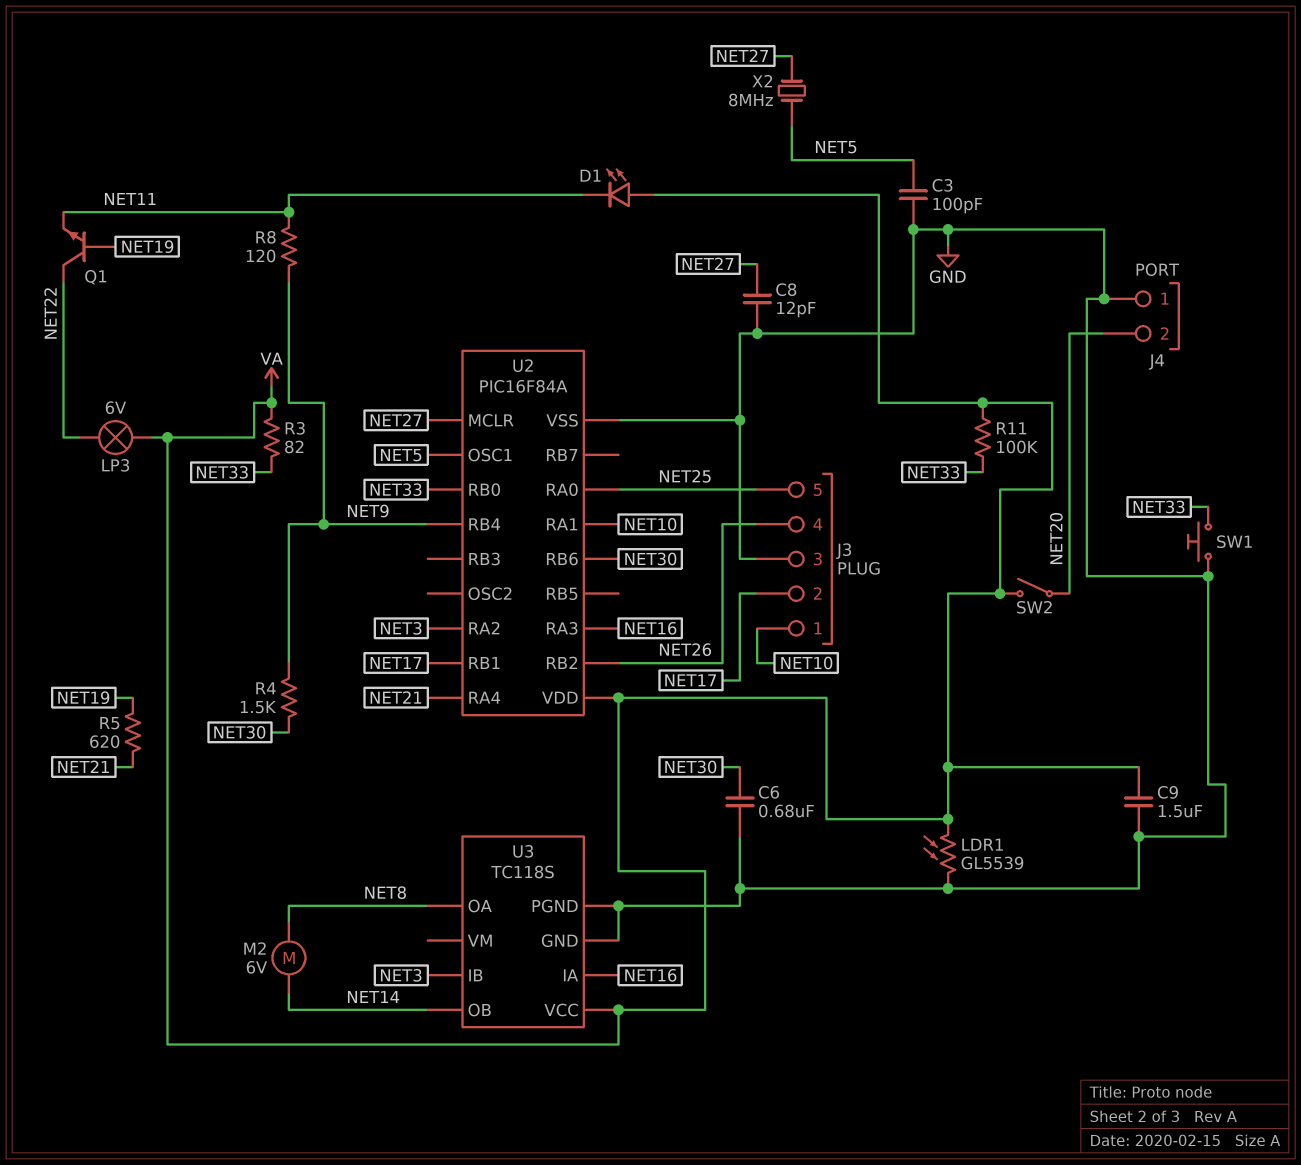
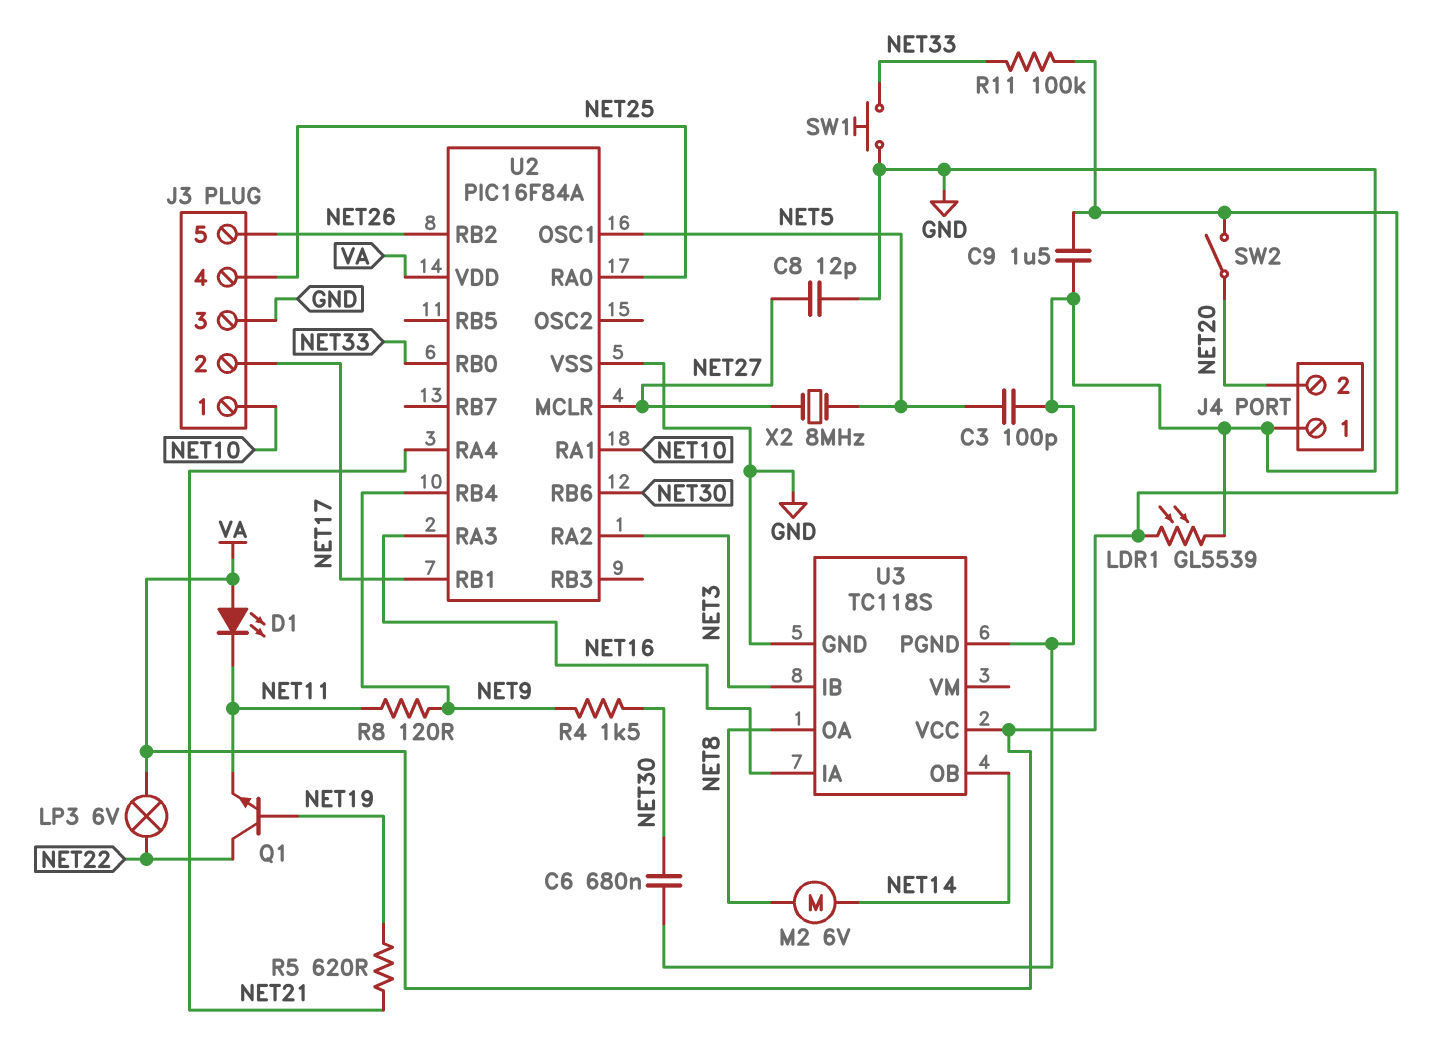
J3 pin 4: NET26 -> NET25
J3 pin 5: NET25 -> NET26
R3: 82 (NET33, VA) -> none

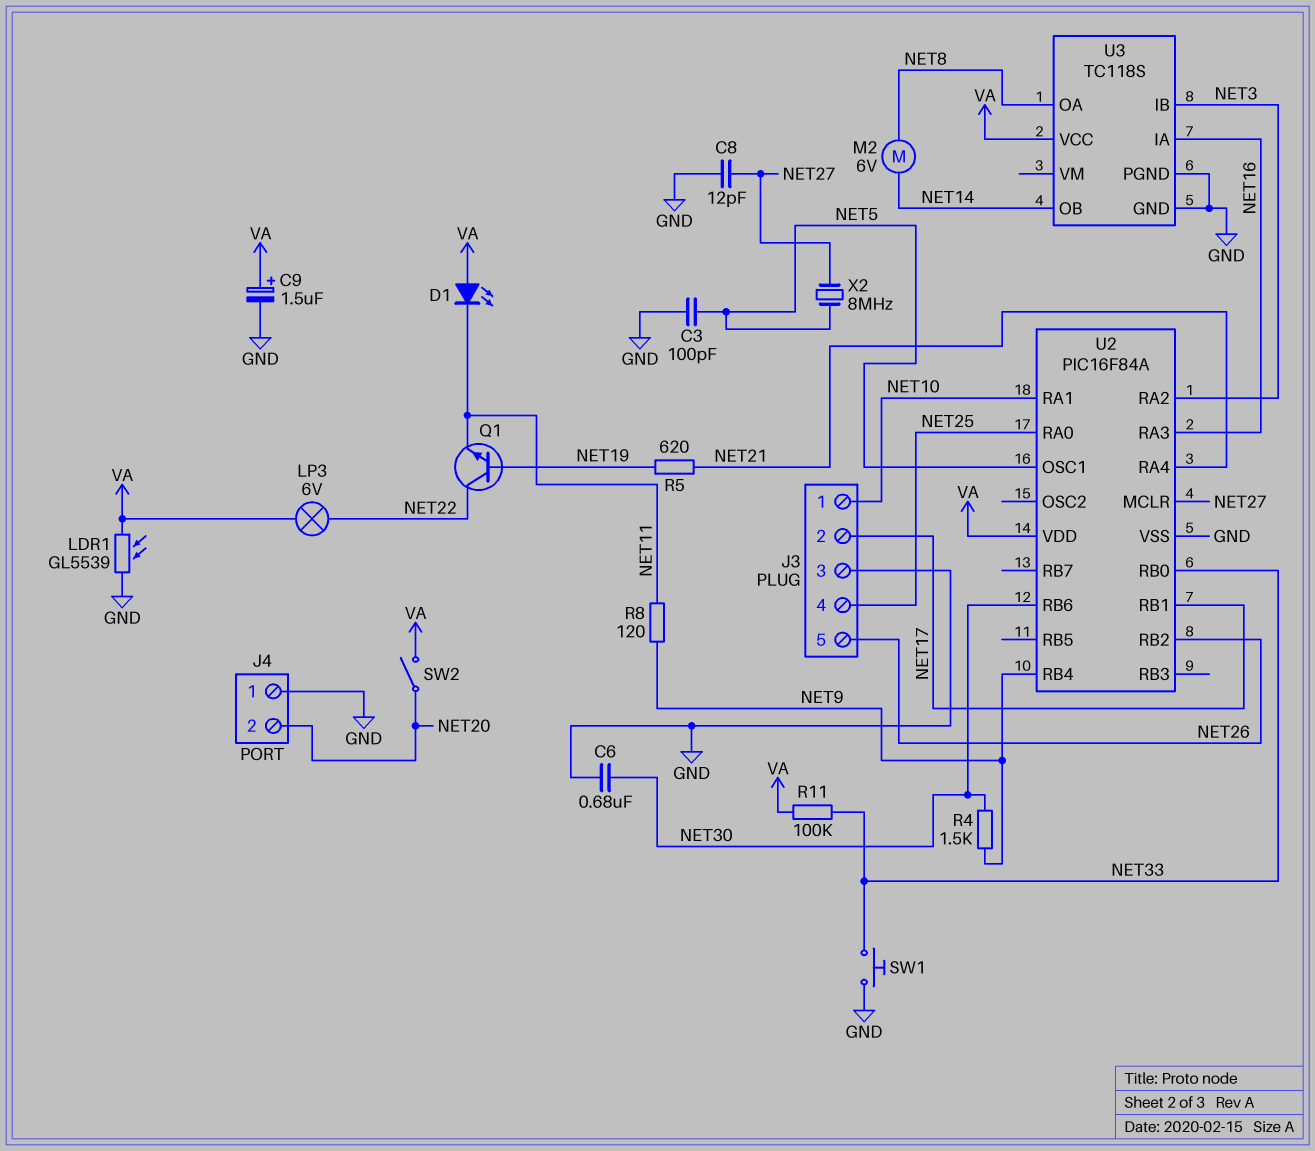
C9: 1.5uF (GND, VA) -> 1.5uF (plus VA, minus GND)

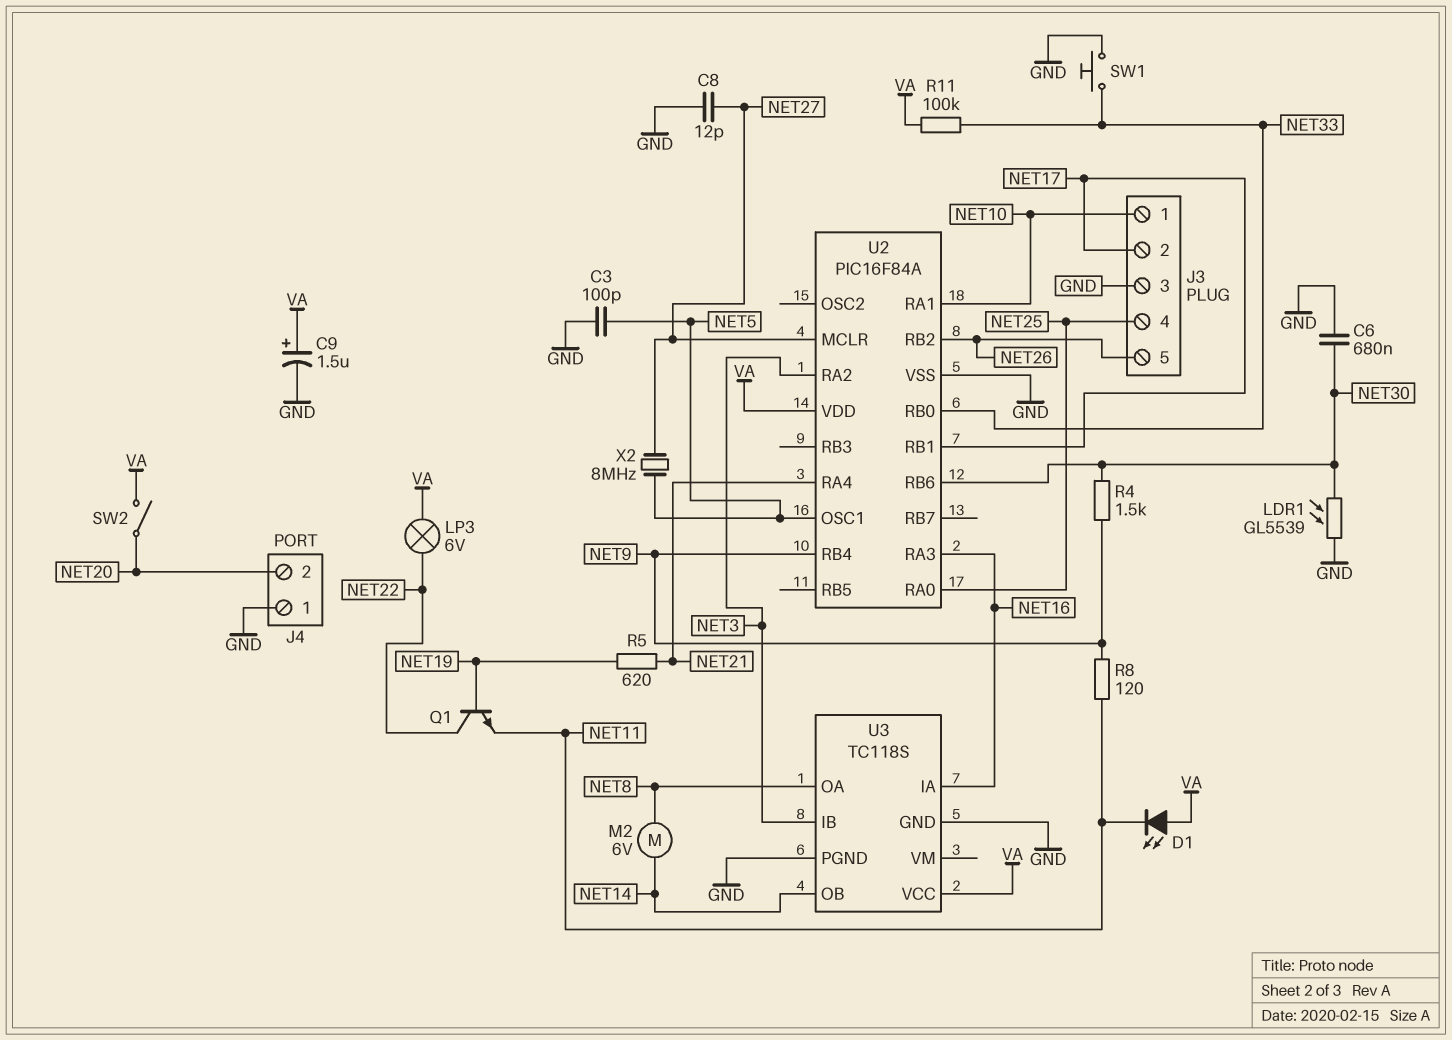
LDR1: GL5539 (GND, VA) -> GL5539 (GND, NET30)

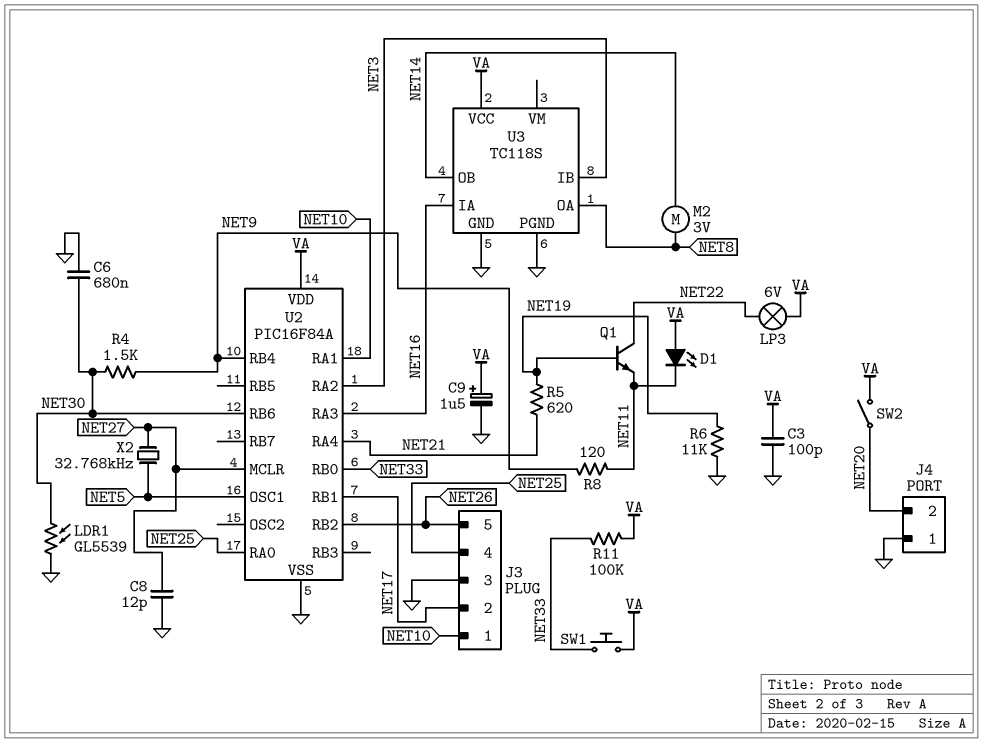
C3: 100pF (GND, NET5) -> 100pF (GND, VA)
M2: motor 6V (NET8, NET14) -> motor 3V (NET8, NET14)
R6: none -> 11k (GND, NET19)
SW1: button (GND, NET33) -> button (NET33, VA)
X2: 8MHz (NET5, NET27) -> 32.768kHz (NET5, NET27)

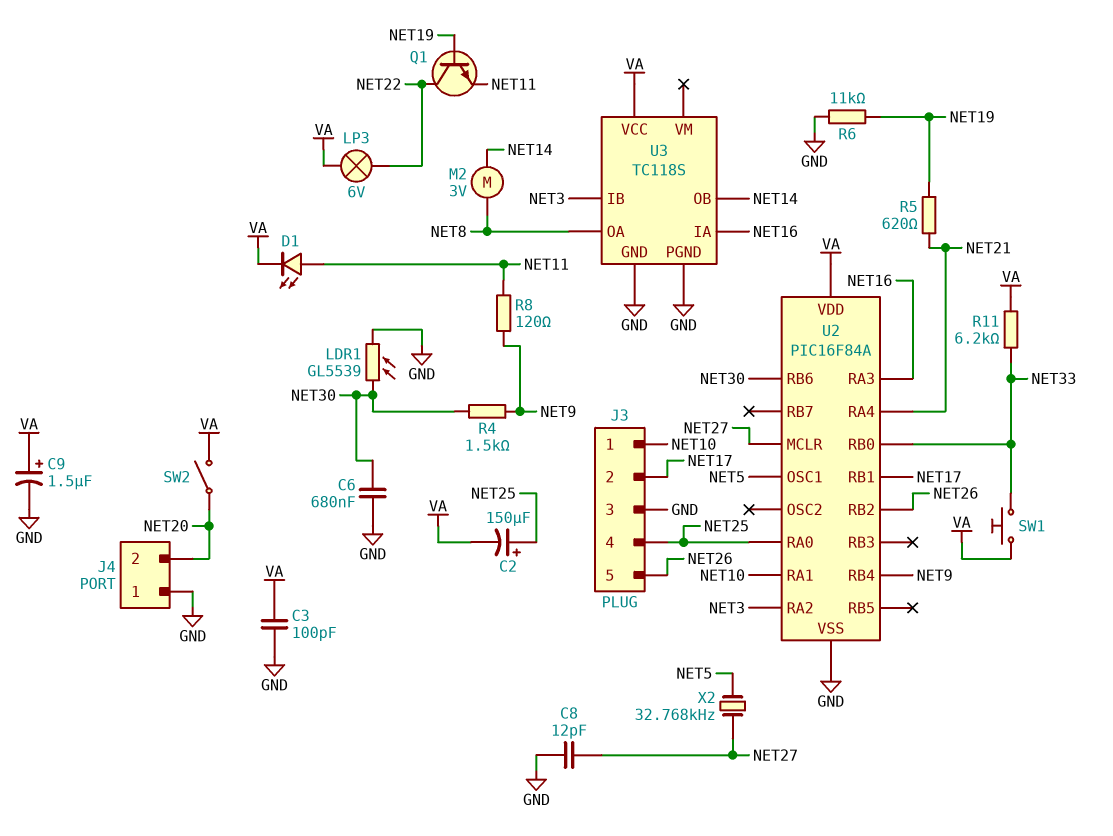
C2: none -> 150uF (plus NET25, minus VA)
D1: LED (A VA, K NET11) -> LED (A NET11, K VA)
R11: 100k (NET33, VA) -> 6.2k (NET33, VA)

